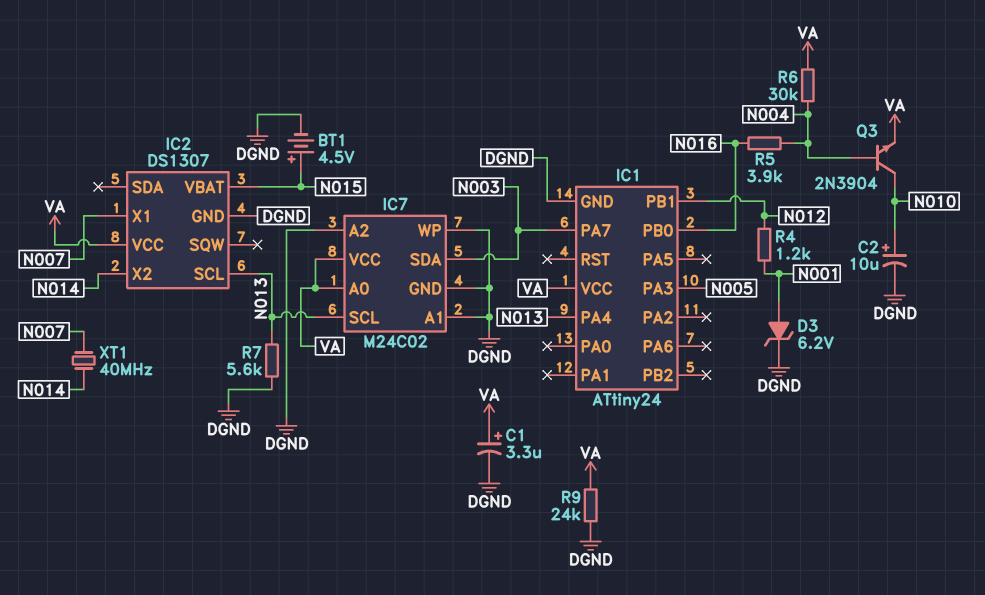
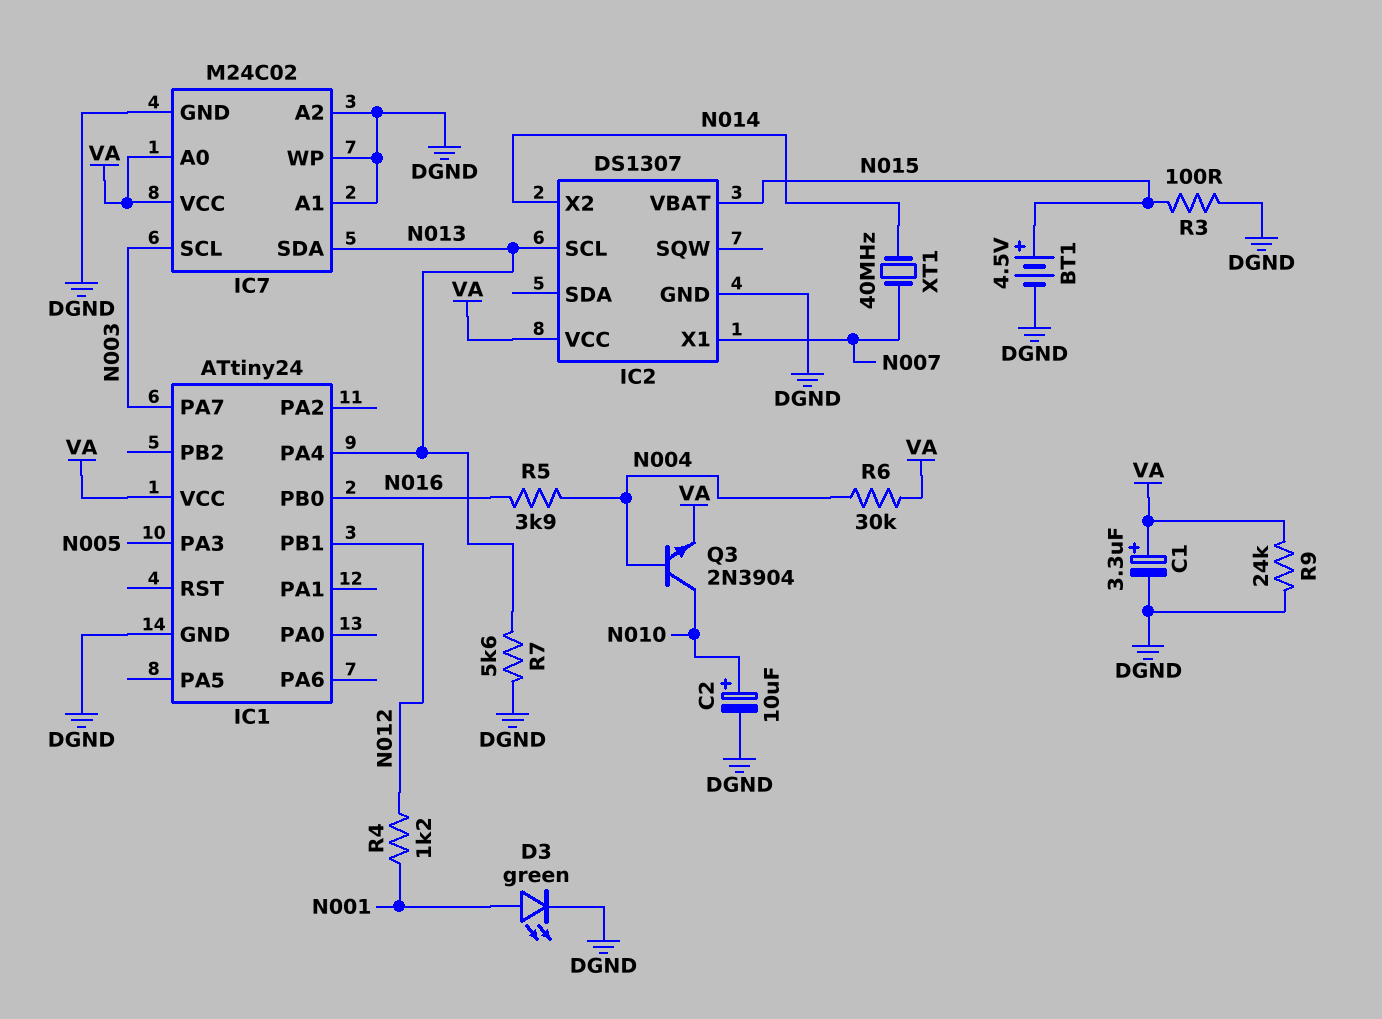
D3: zener 6.2V (A N001, K DGND) -> LED green (A N001, K DGND)
IC7 pin SCL: N013 -> N003
IC7 pin SDA: N003 -> N013
R3: none -> 100 (DGND, N015)

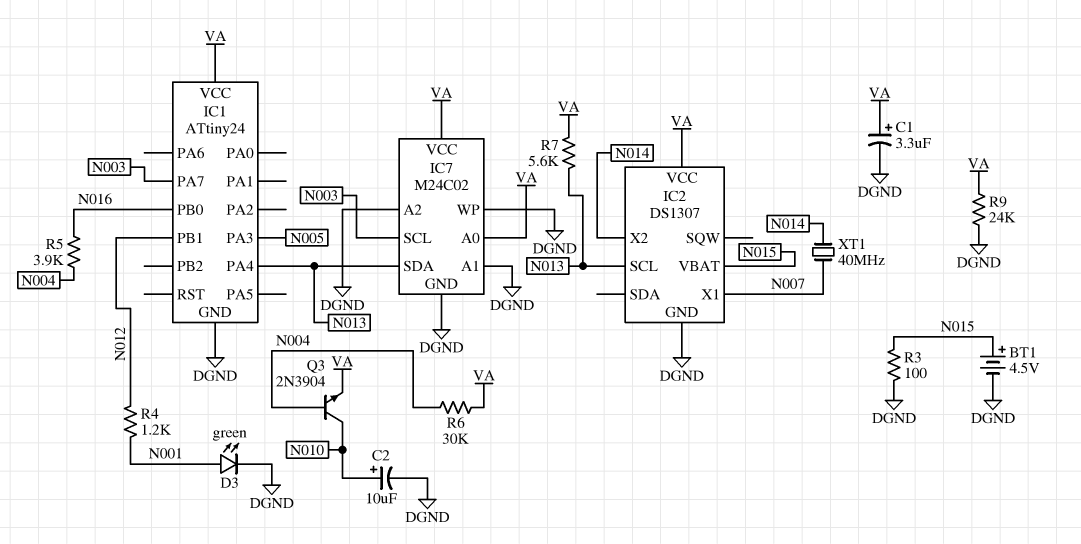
R7: 5.6k (DGND, N013) -> 5.6k (N013, VA)

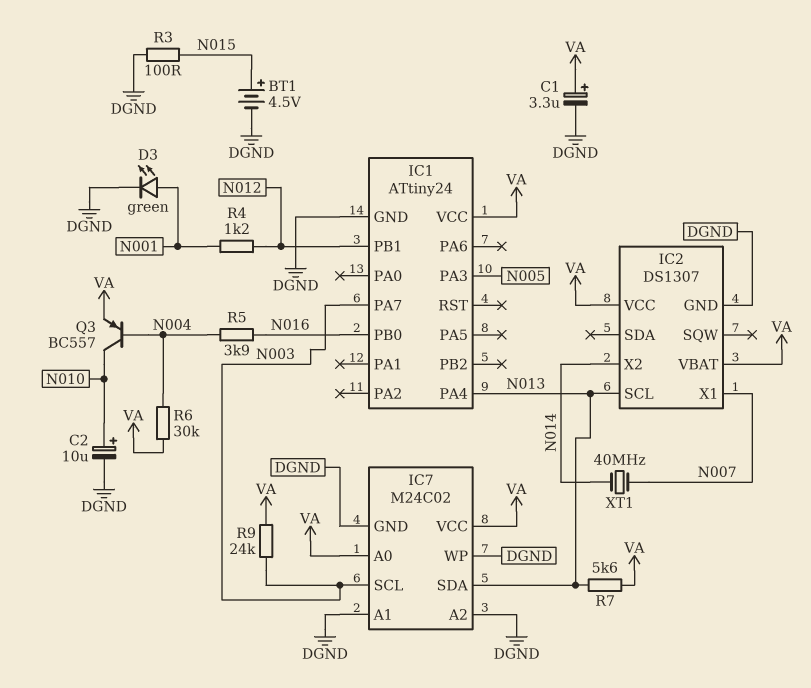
IC2 pin VBAT: N015 -> VA
Q3: NPN 2N3904 (B N004, C N010, E VA) -> PNP BC557 (B N004, C N010, E VA)
R9: 24k (DGND, VA) -> 24k (N003, VA)

